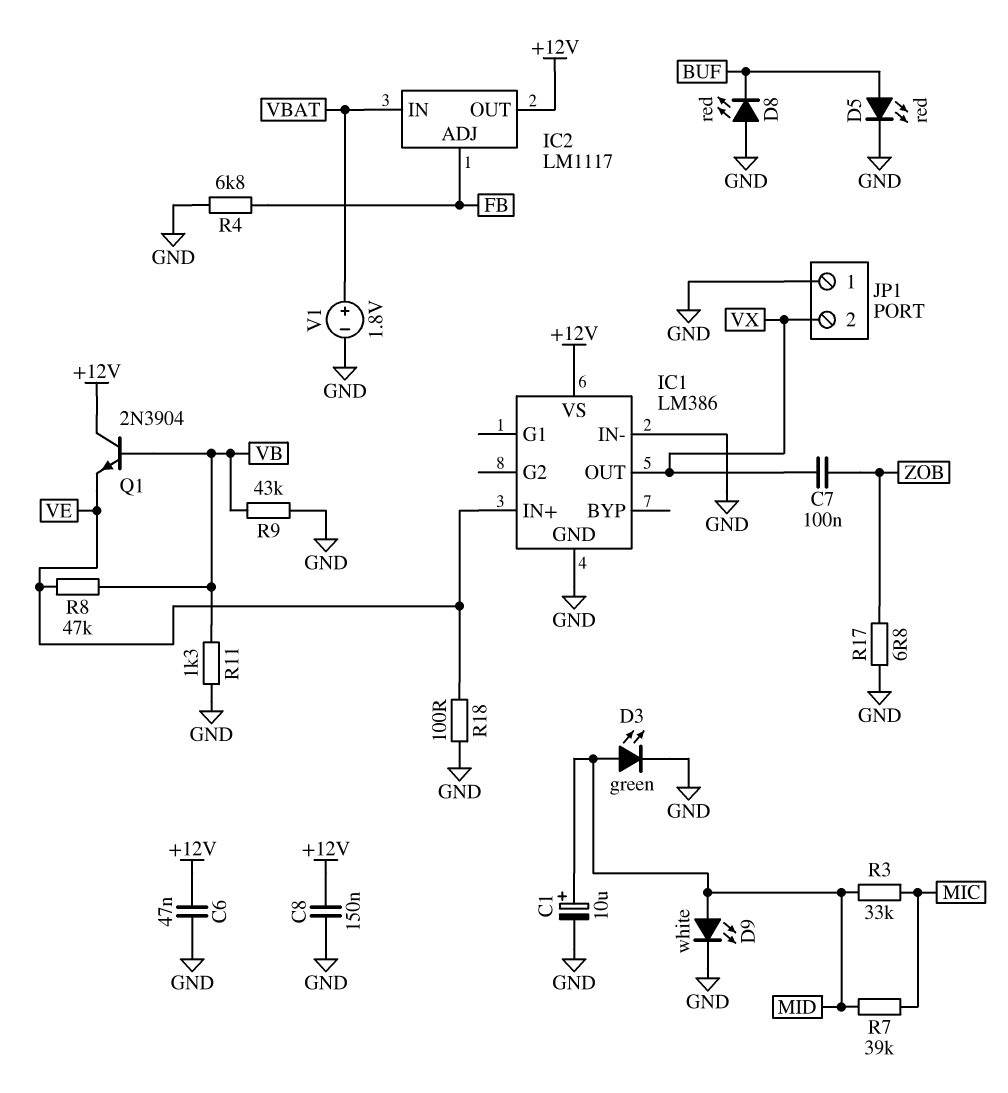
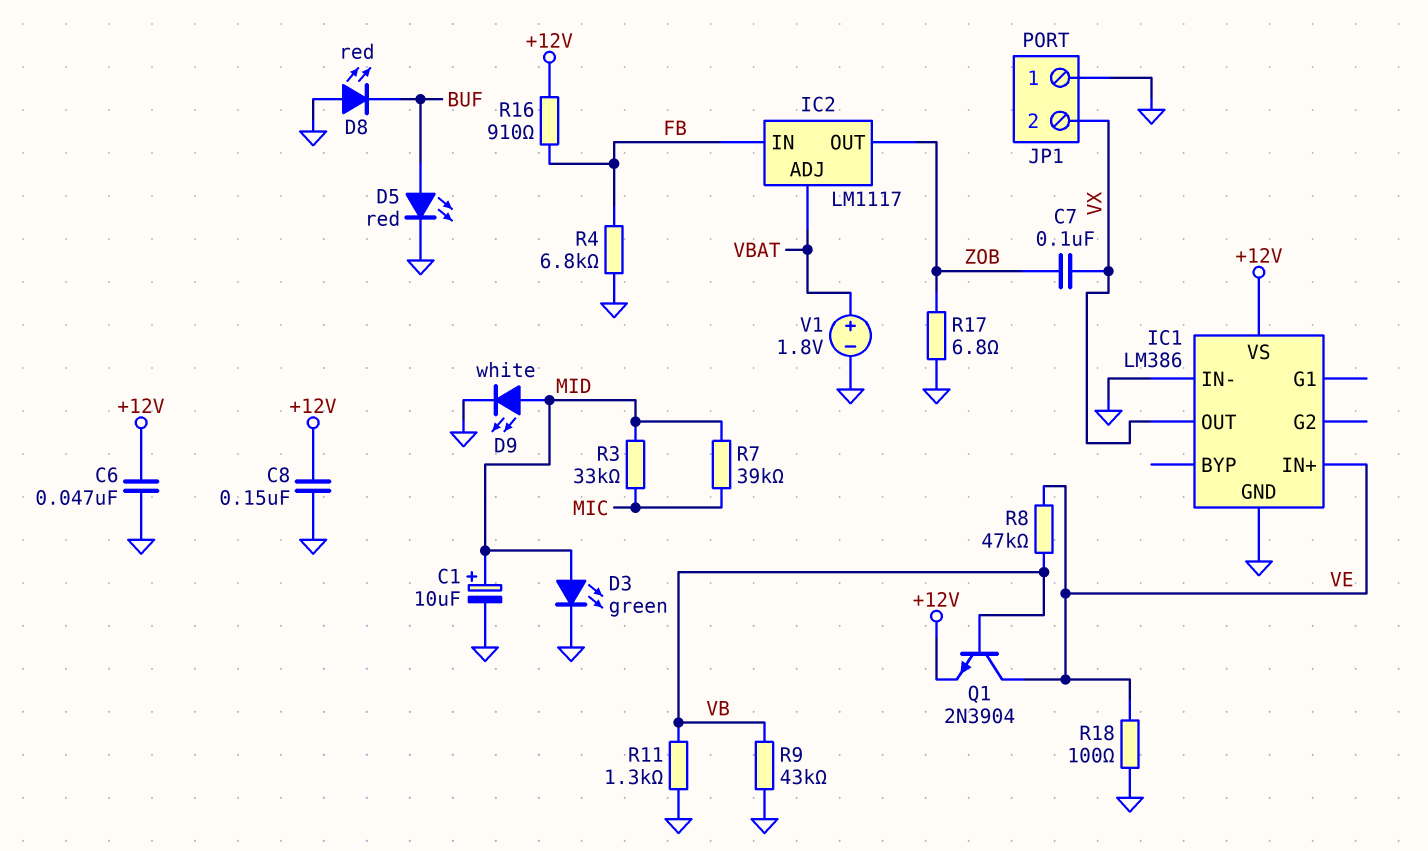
IC2 pin ADJ: FB -> VBAT
IC2 pin IN: VBAT -> FB
IC2 pin OUT: +12V -> ZOB
Q1: NPN 2N3904 (B VB, C +12V, E VE) -> NPN 2N3904 (B VB, C VE, E +12V)
R16: none -> 910 (+12V, FB)

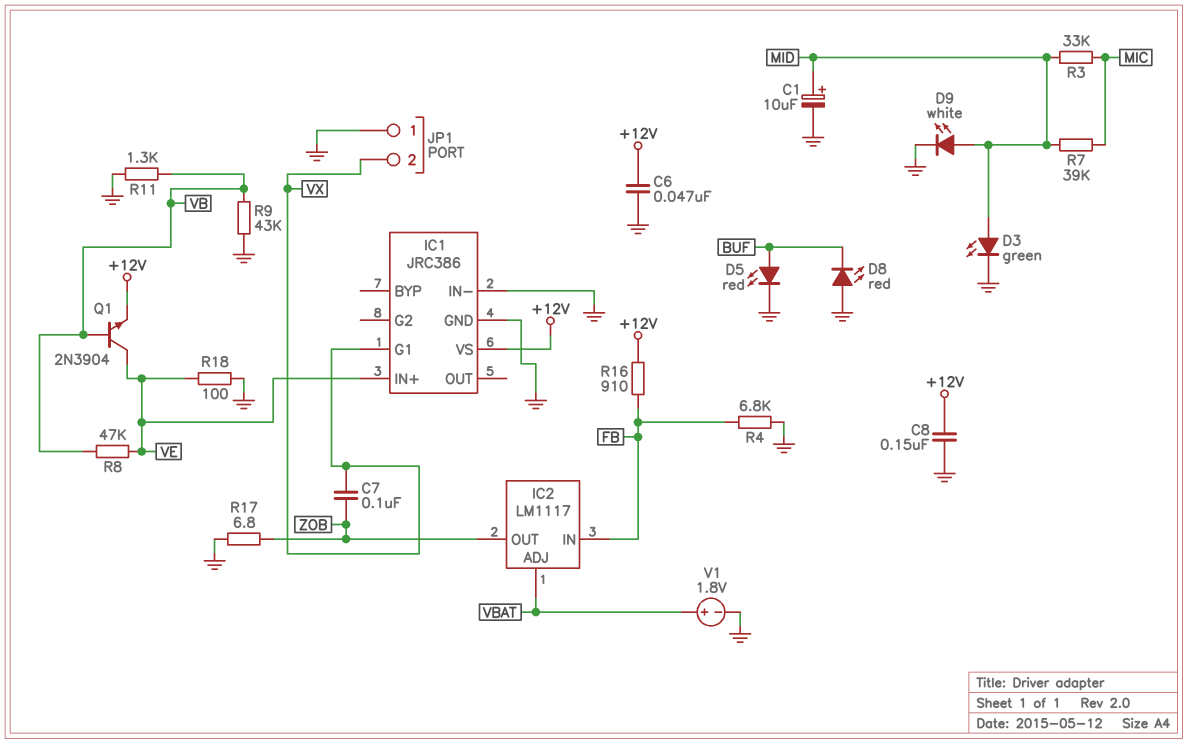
IC1: LM386 -> JRC386
IC1 pin G1: none -> VX
IC1 pin OUT: VX -> none

